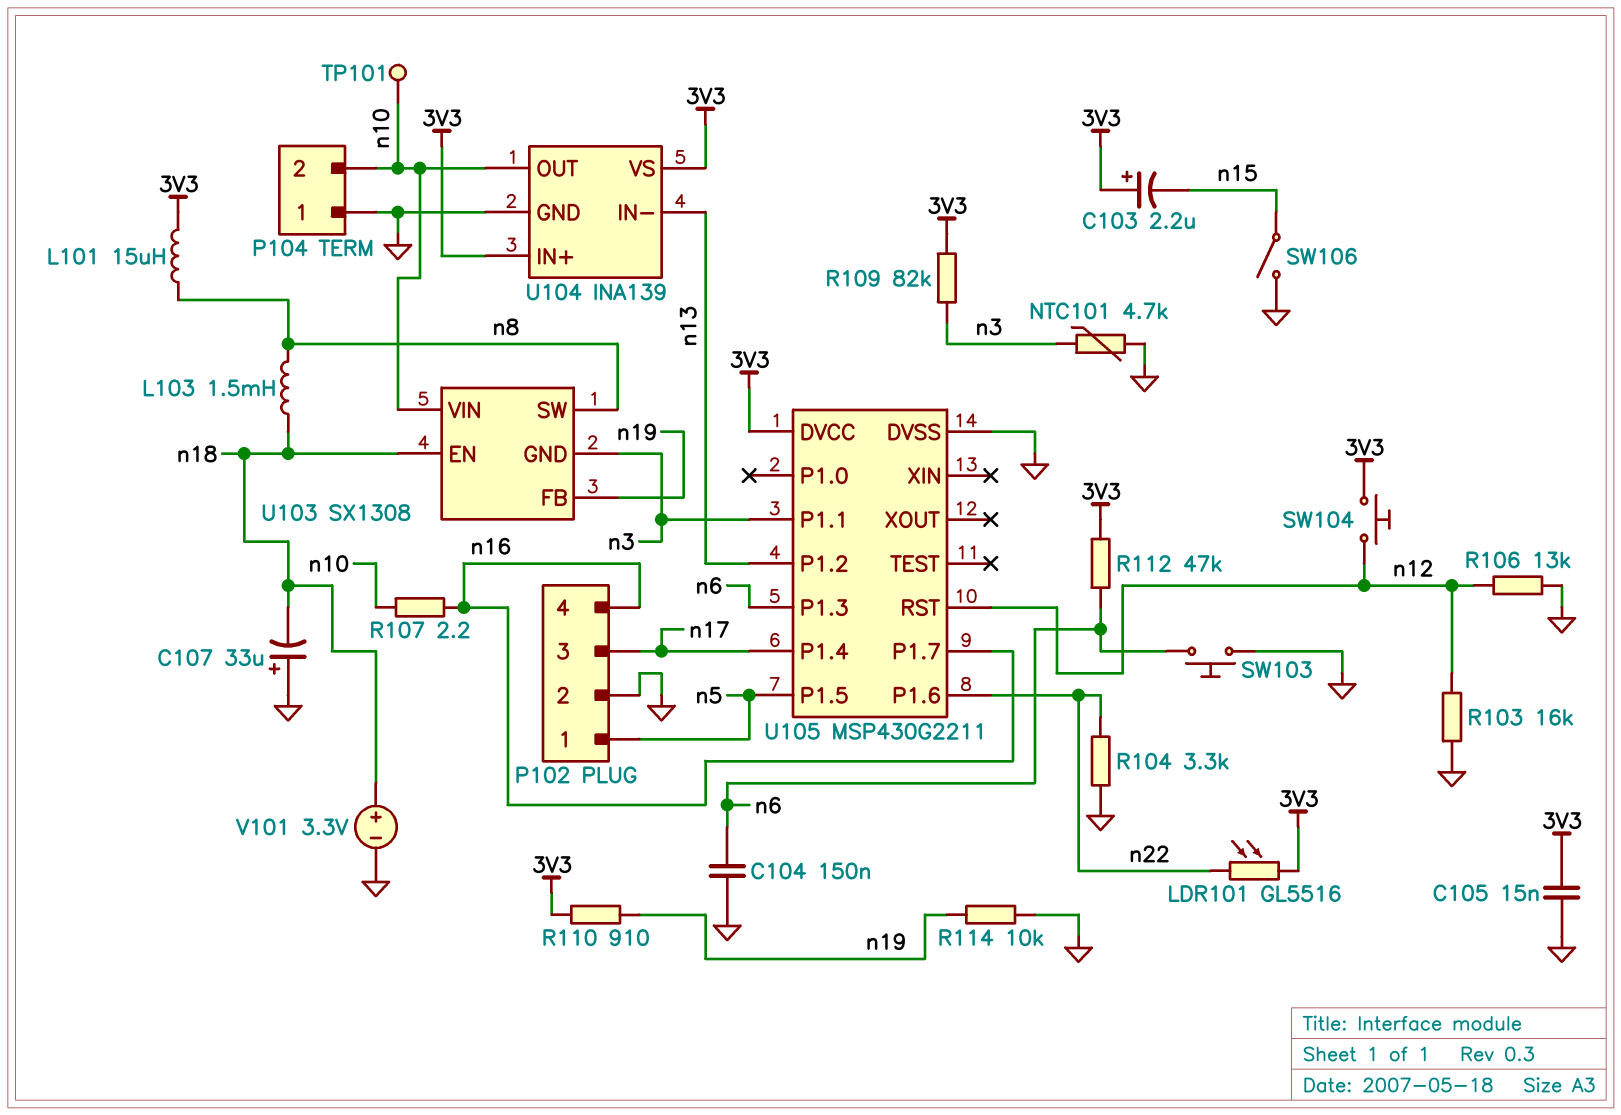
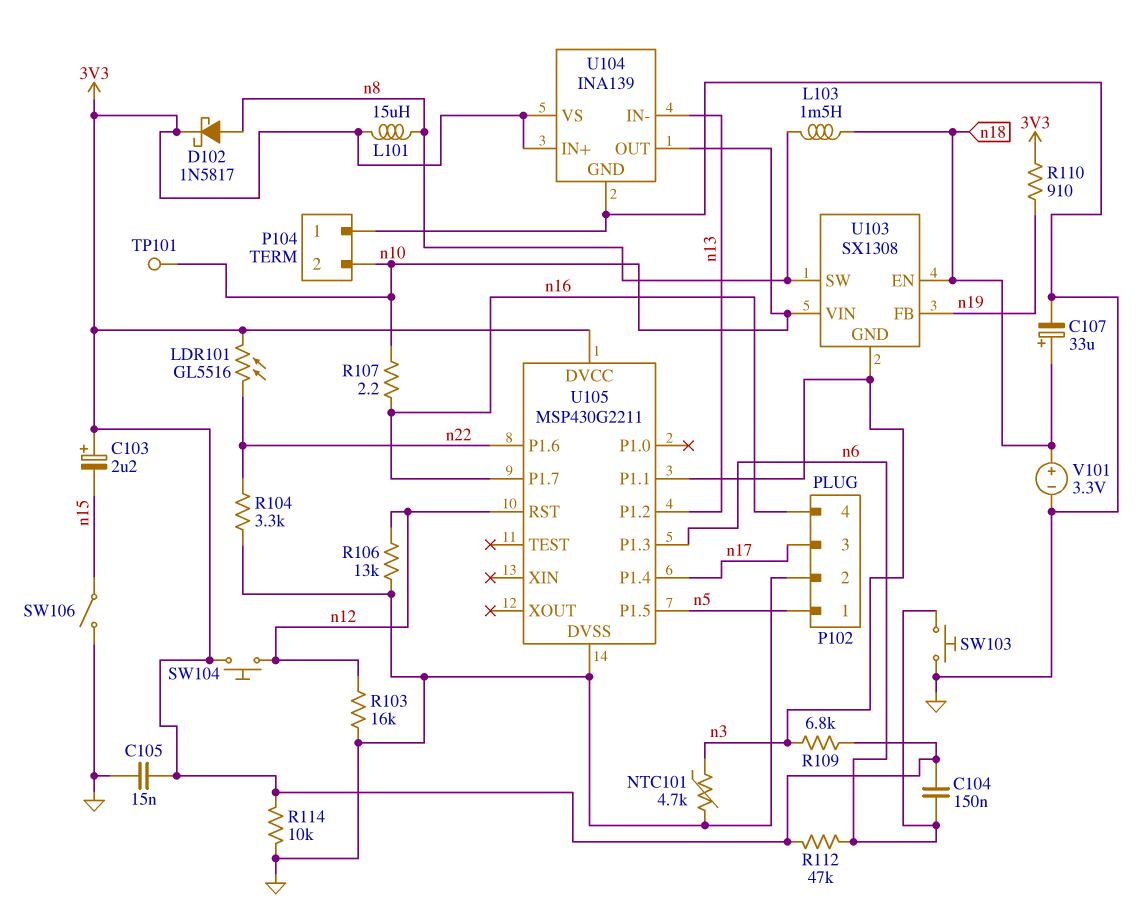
C104: 150nF (GND, n6) -> 150nF (3V3, n6)
C107: 33uF (plus GND, minus n18) -> 33uF (plus n18, minus GND)
D102: none -> schottky 1N5817 (A n8, K 3V3)
R109: 82k (3V3, n3) -> 6.8k (3V3, n3)
R114: 10k (GND, n19) -> 10k (3V3, GND)

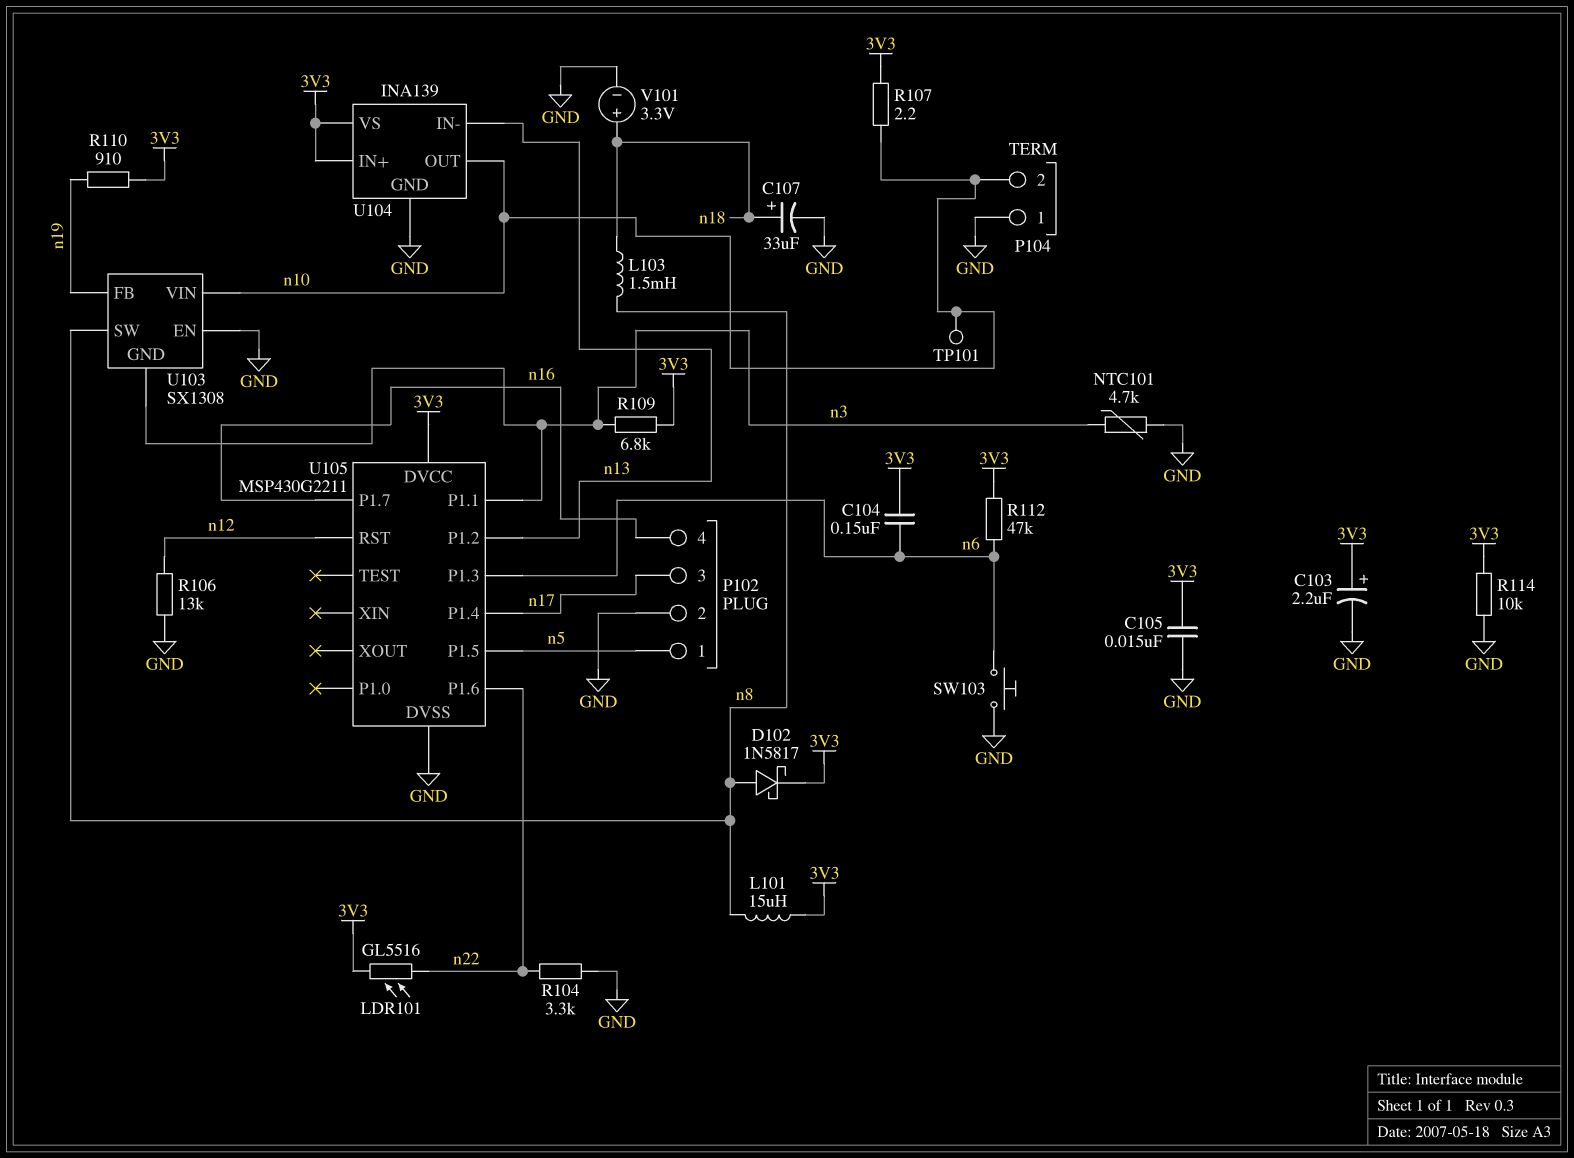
C103: 2.2uF (plus 3V3, minus n15) -> 2.2uF (plus 3V3, minus GND)
R103: 16k (GND, n12) -> none
R107: 2.2 (n10, n16) -> 2.2 (3V3, n10)
SW104: button (3V3, n12) -> none
SW106: switch (GND, n15) -> none
U103 pin EN: n18 -> GND

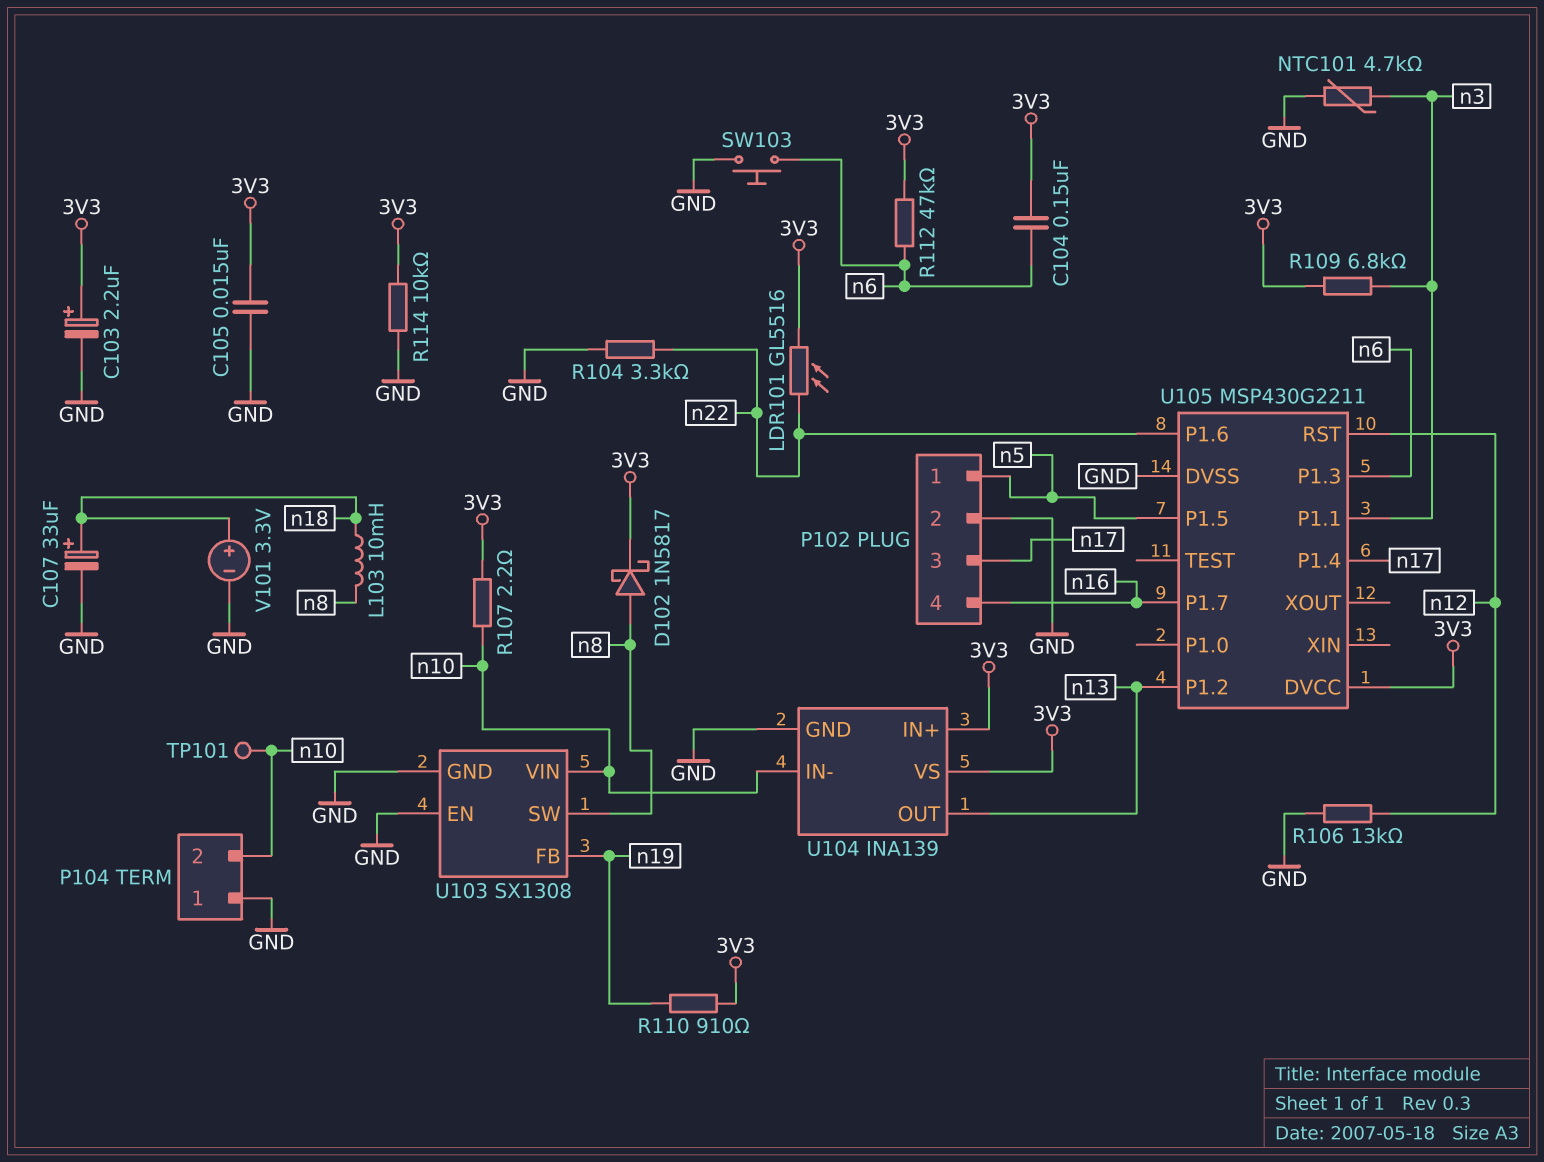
L101: 15uH (3V3, n8) -> none
L103: 1.5mH (n8, n18) -> 10mH (n8, n18)
U103 pin GND: n3 -> GND
U104 pin IN-: n13 -> n10
U104 pin OUT: n10 -> n13

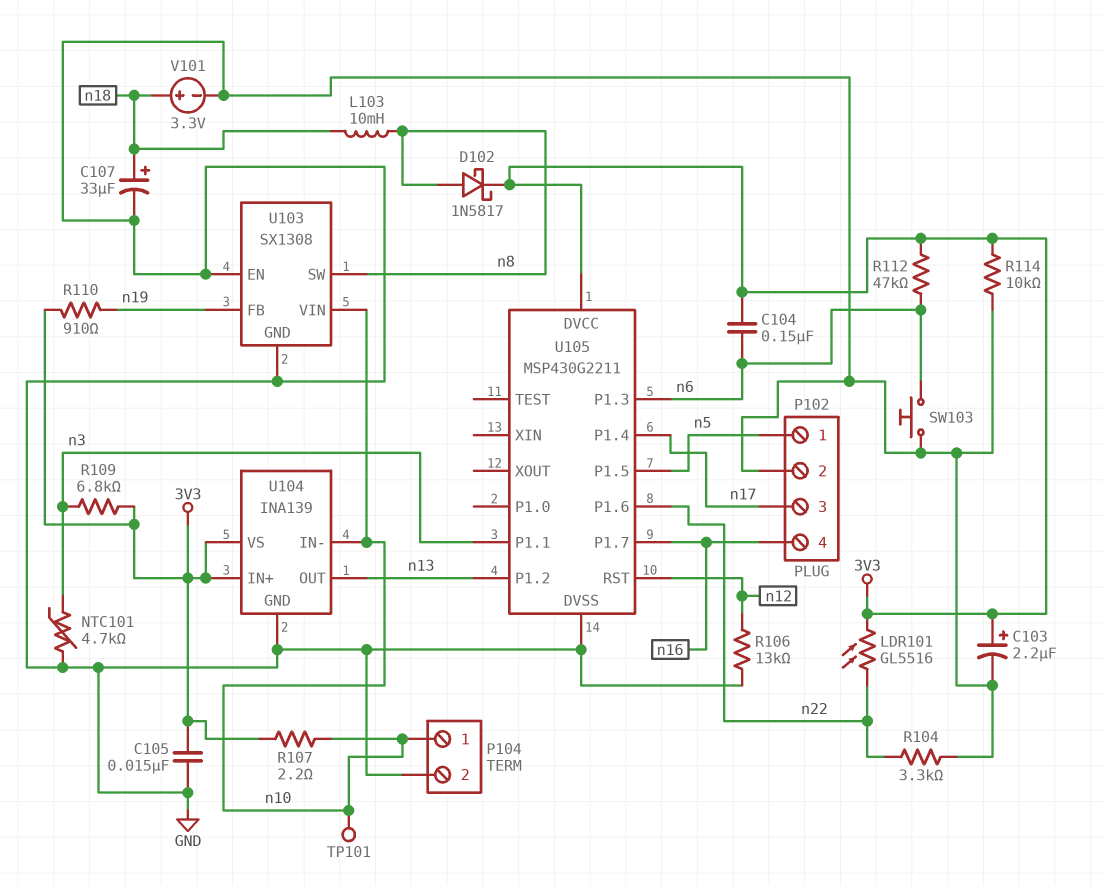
P104 pin 1: GND -> n10
P104 pin 2: n10 -> GND

